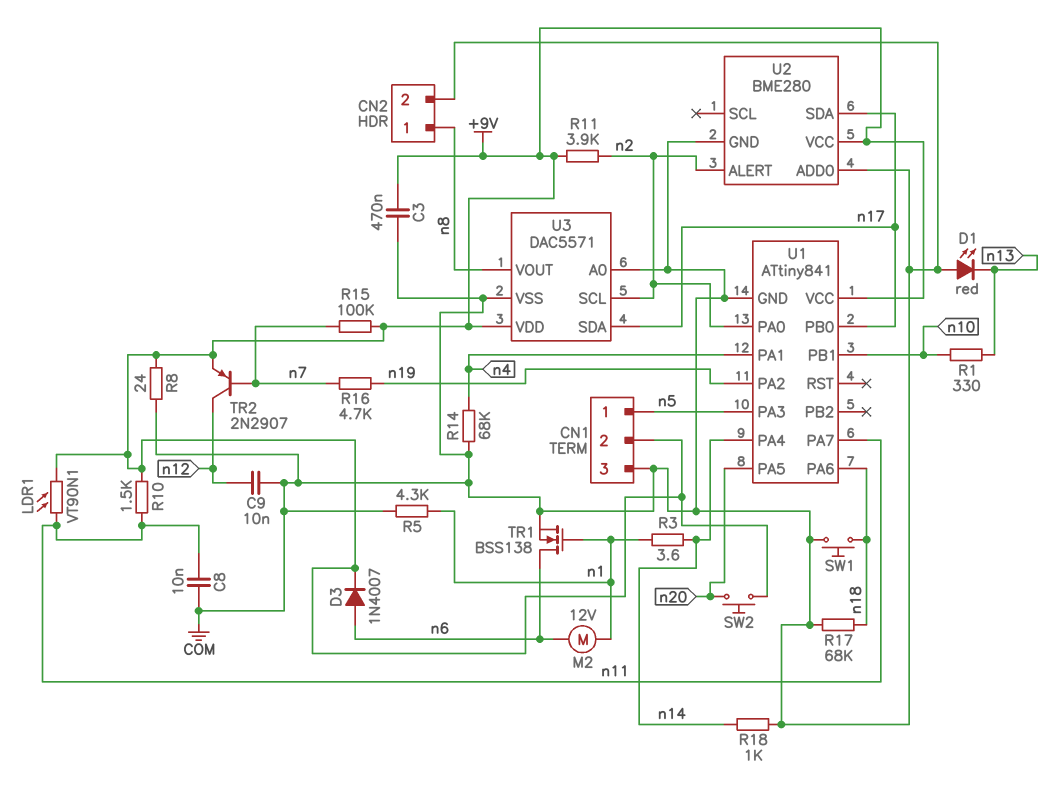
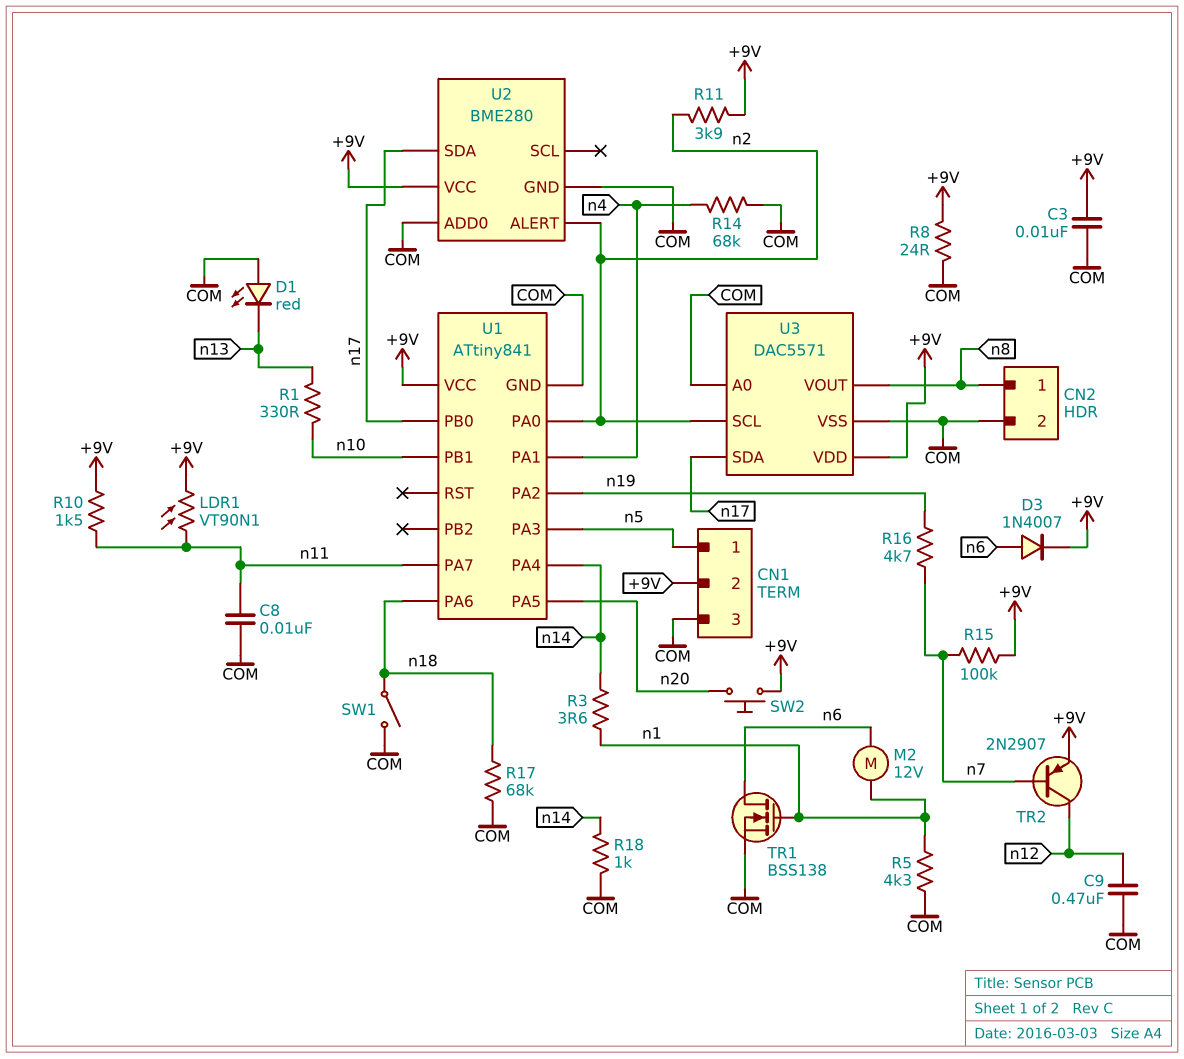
C3: 470nF (+9V, COM) -> 10nF (+9V, COM)
C9: 10nF (COM, n12) -> 470nF (COM, n12)
SW1: button (COM, n18) -> switch (COM, n18)

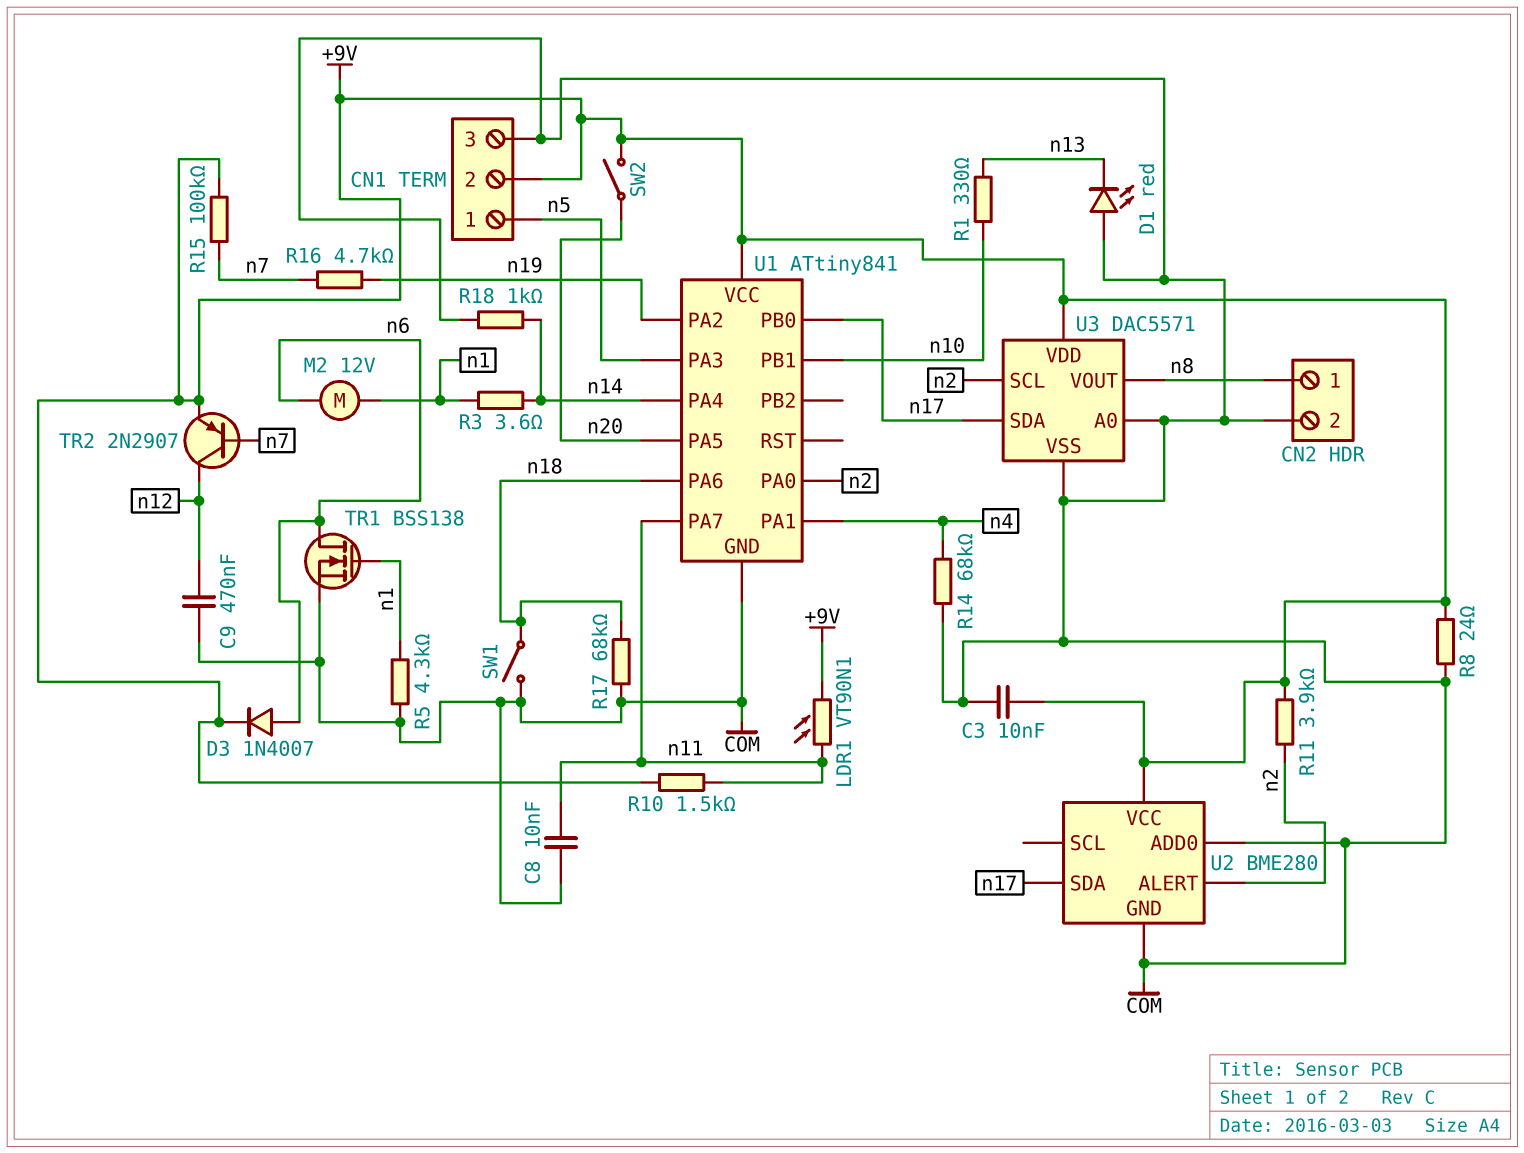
SW2: button (+9V, n20) -> switch (+9V, n20)

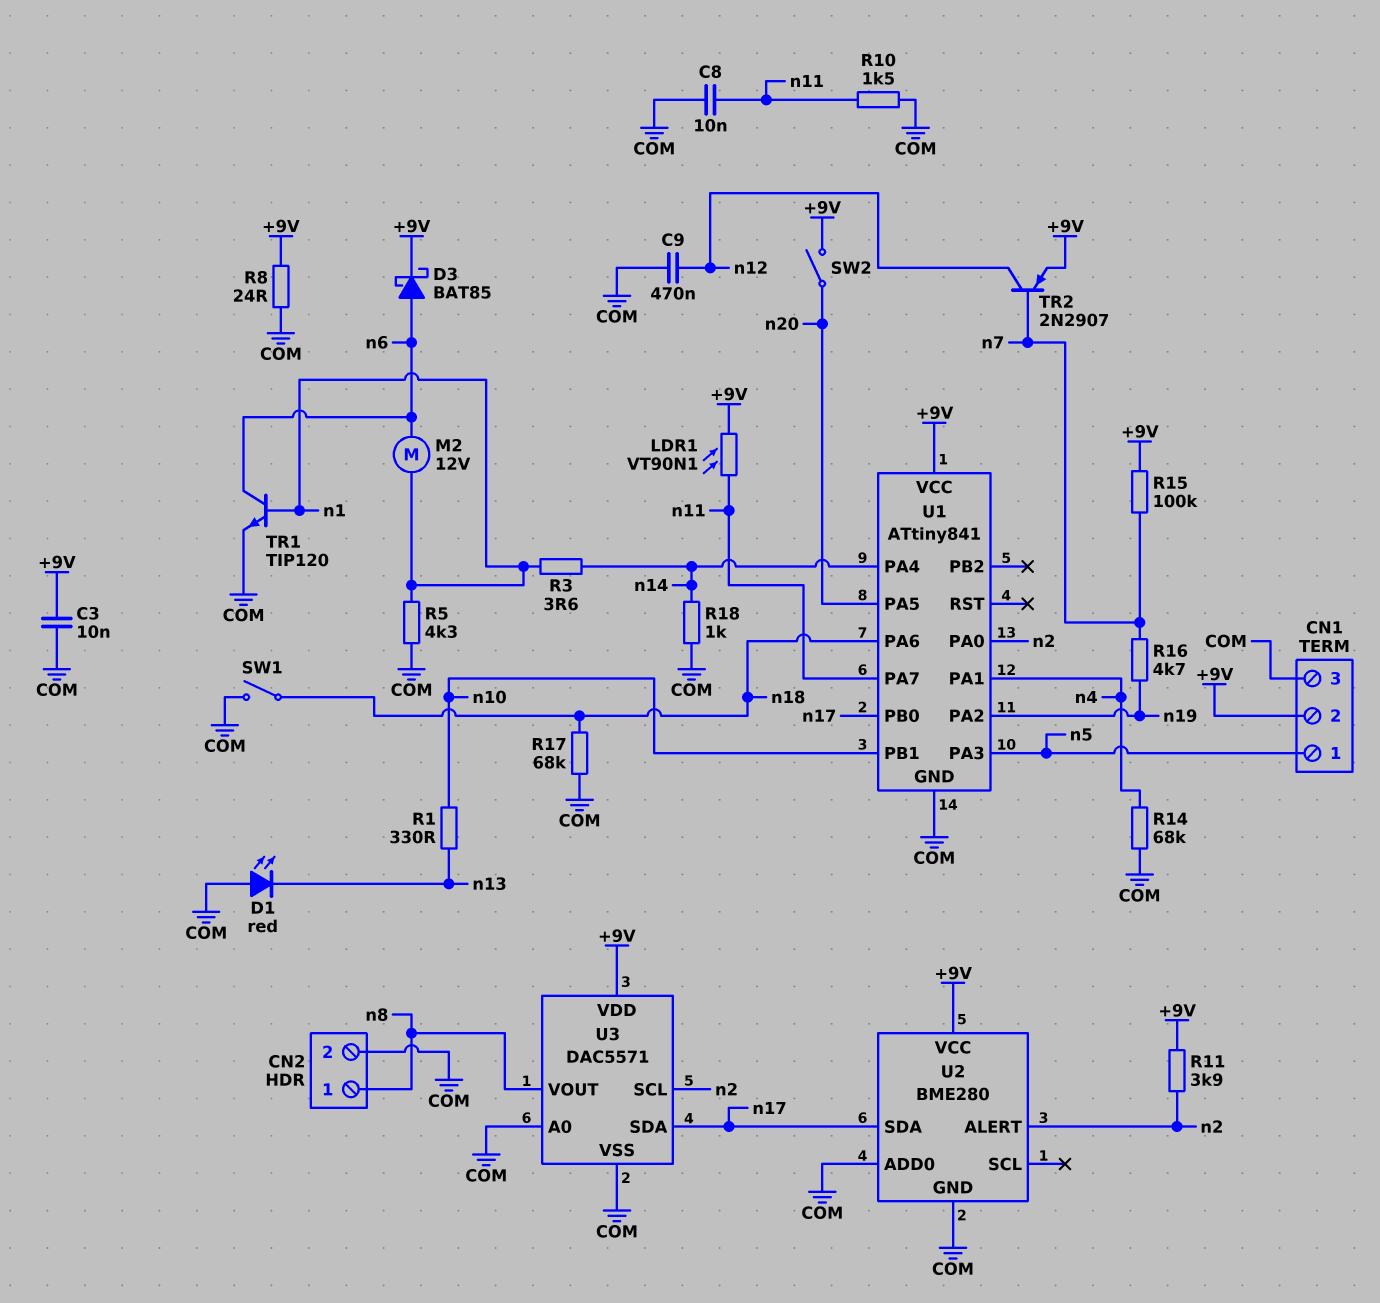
D3: diode 1N4007 (A n6, K +9V) -> schottky BAT85 (A n6, K +9V)
R10: 1.5k (+9V, n11) -> 1.5k (COM, n11)
TR1: NMOS BSS138 (G n1, D n6, S COM) -> NPN TIP120 (B n1, C n6, E COM)

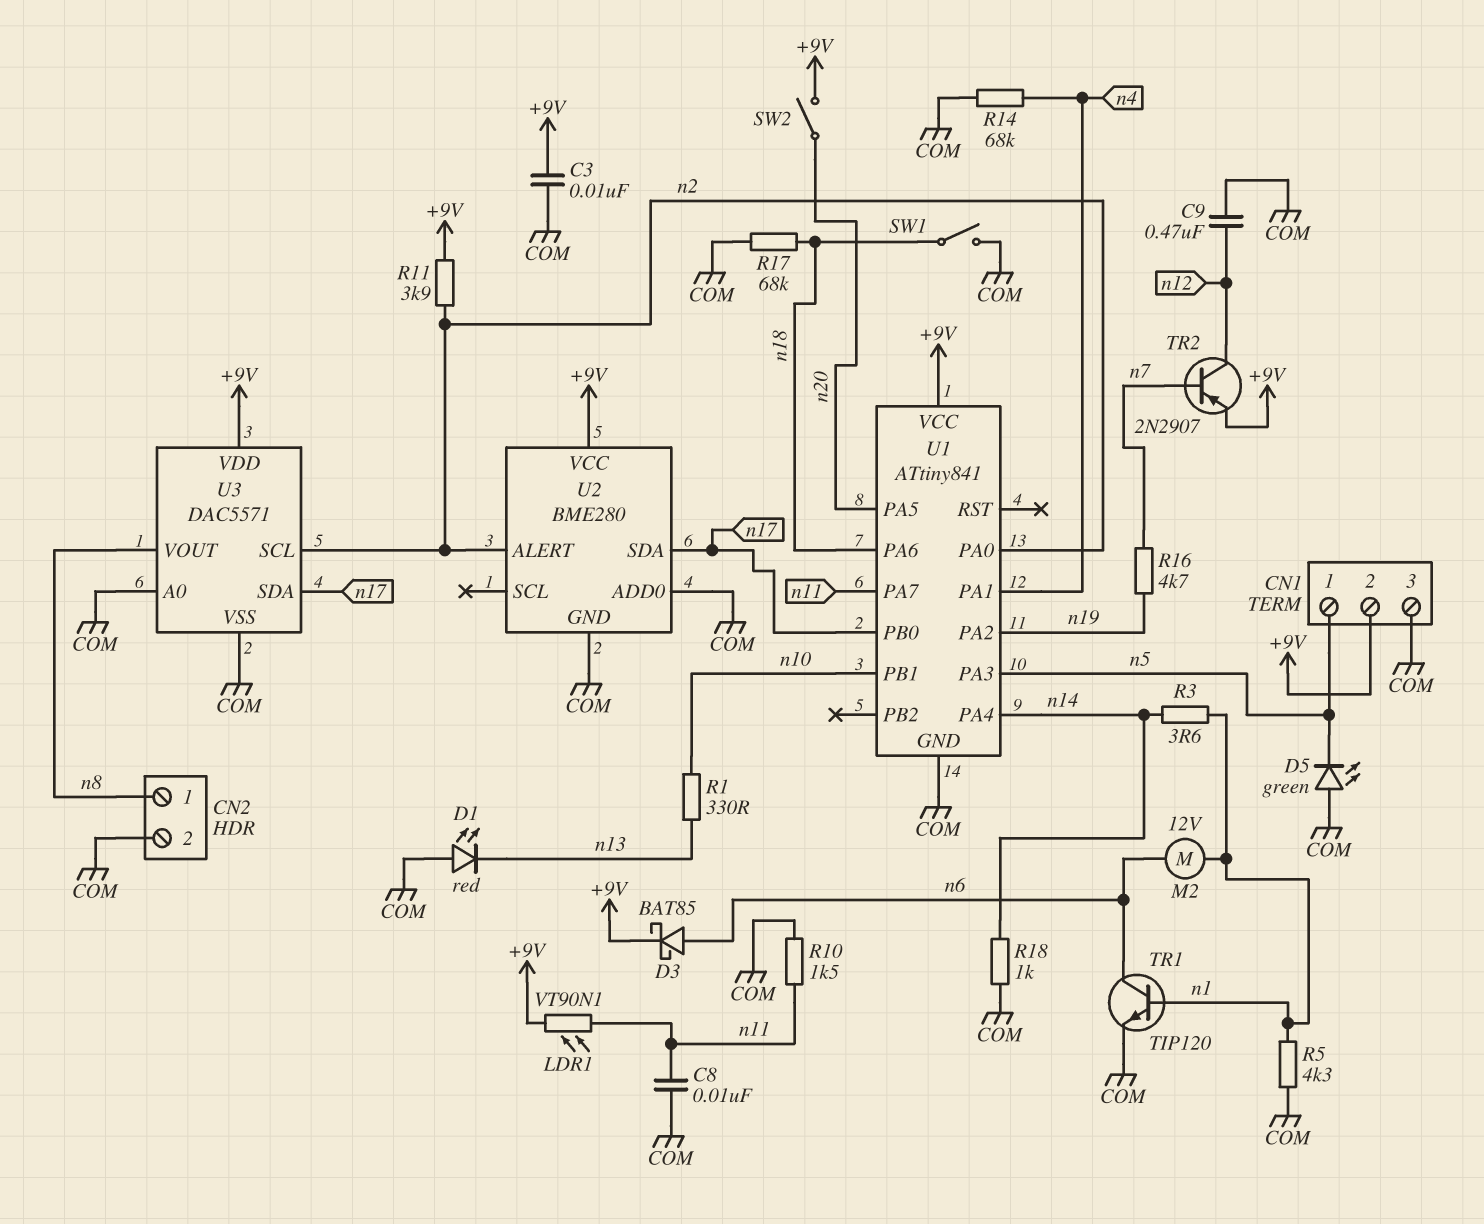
D5: none -> LED green (A COM, K n5)
R8: 24 (+9V, COM) -> none
R15: 100k (+9V, n7) -> none

